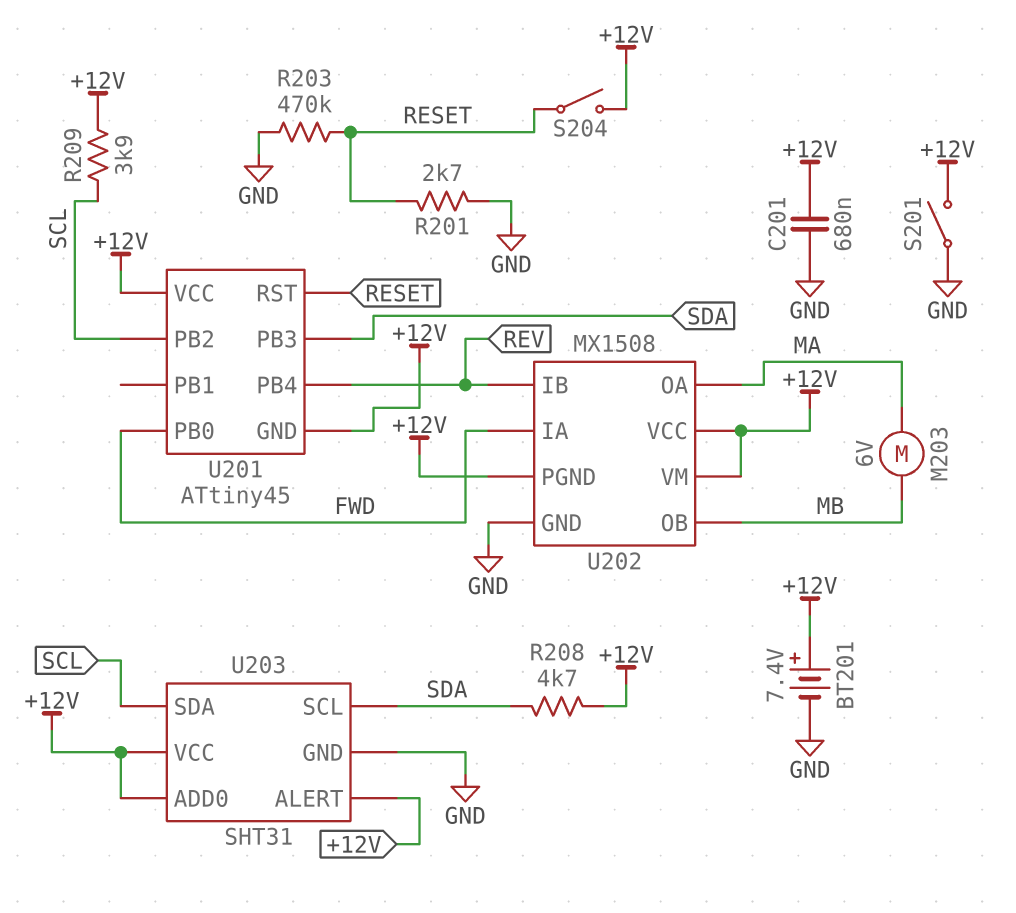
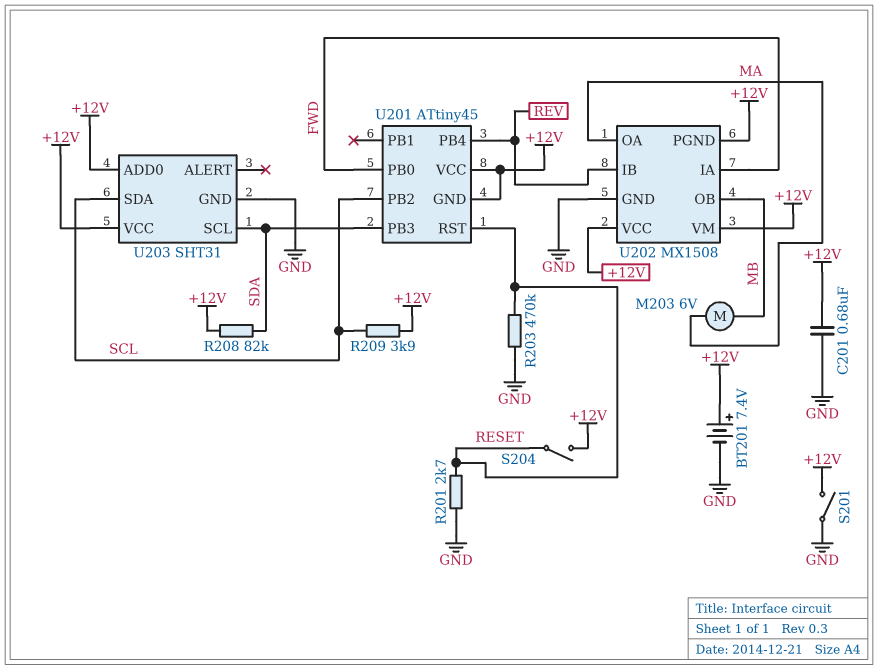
R208: 4.7k (+12V, SDA) -> 82k (+12V, SDA)
U203 pin ALERT: +12V -> none

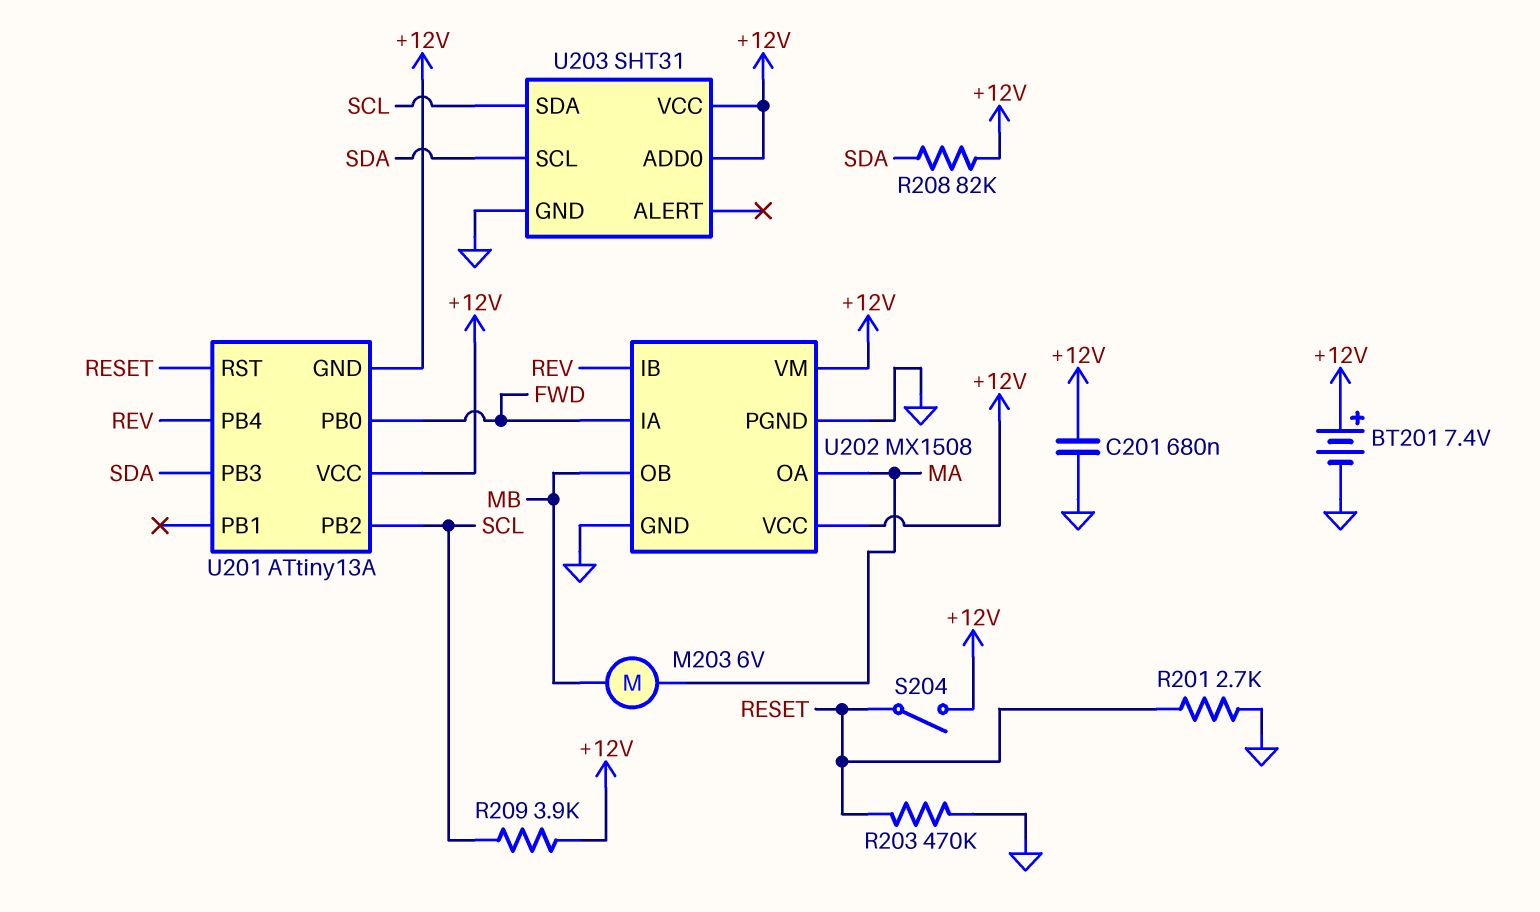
S201: switch (+12V, GND) -> none
U201: ATtiny45 -> ATtiny13A
U202 pin PGND: +12V -> GND

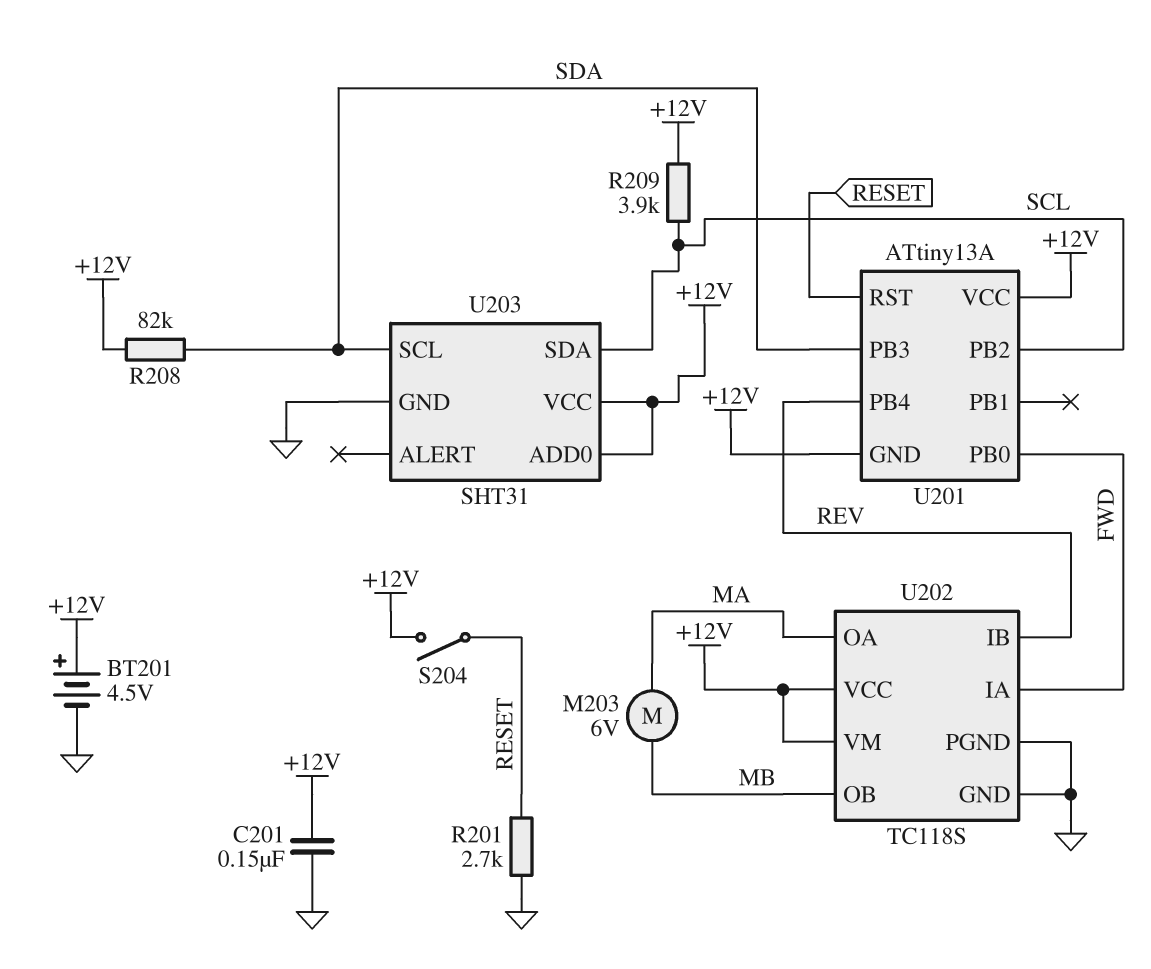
BT201: 7.4V (plus +12V, minus GND) -> 4.5V (plus +12V, minus GND)
C201: 680nF (+12V, GND) -> 150nF (+12V, GND)
R203: 470k (GND, RESET) -> none
U202: MX1508 -> TC118S

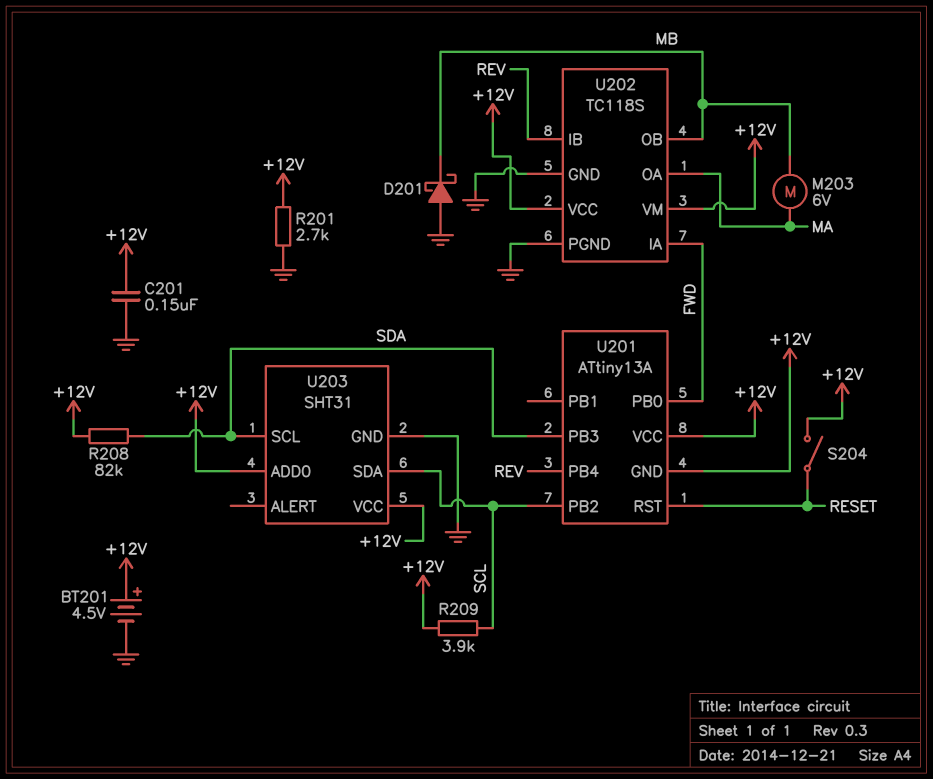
D201: none -> schottky (A GND, K MB)
R201: 2.7k (GND, RESET) -> 2.7k (+12V, GND)

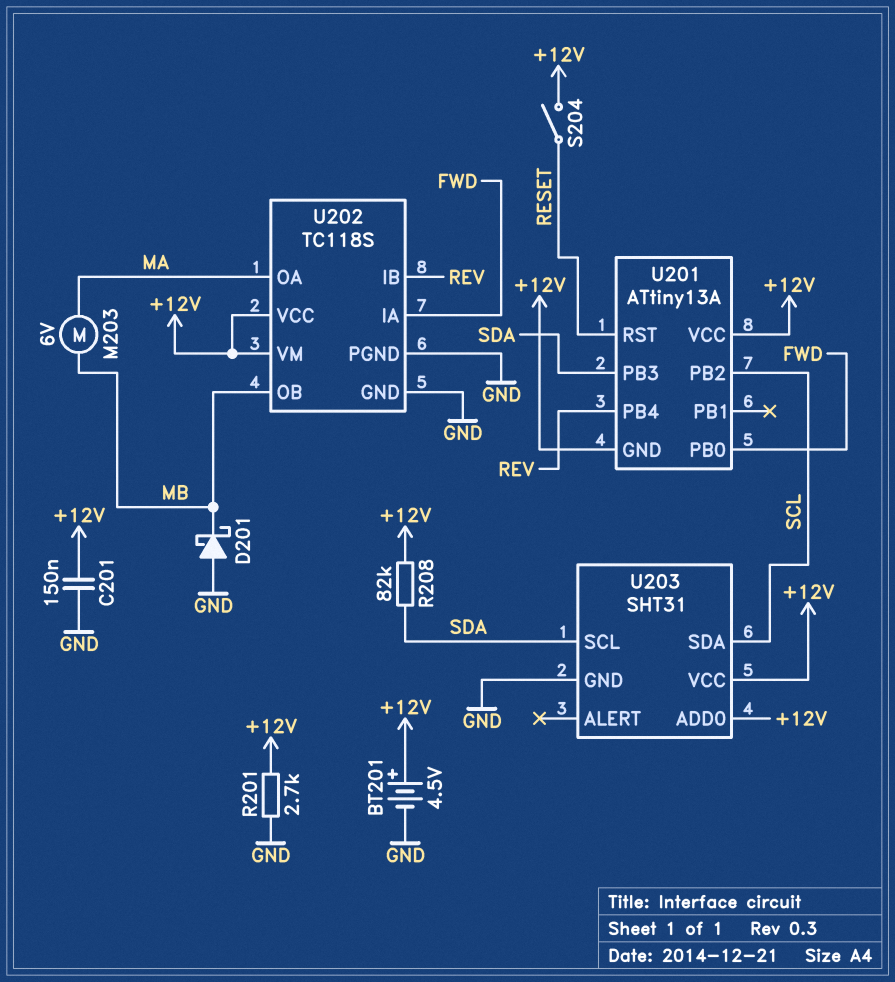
R209: 3.9k (+12V, SCL) -> none

